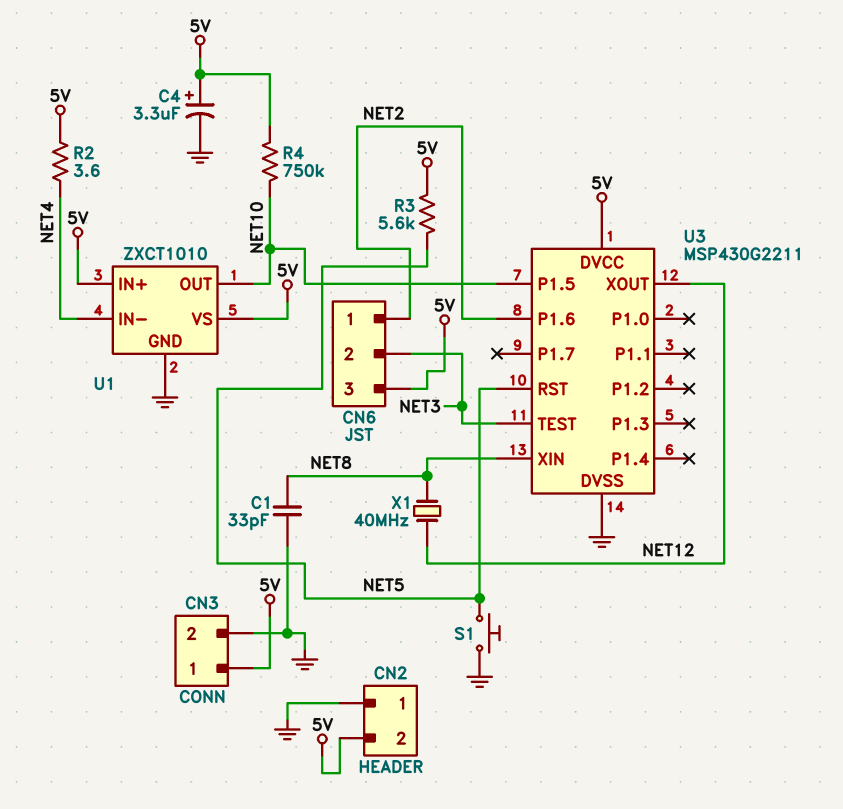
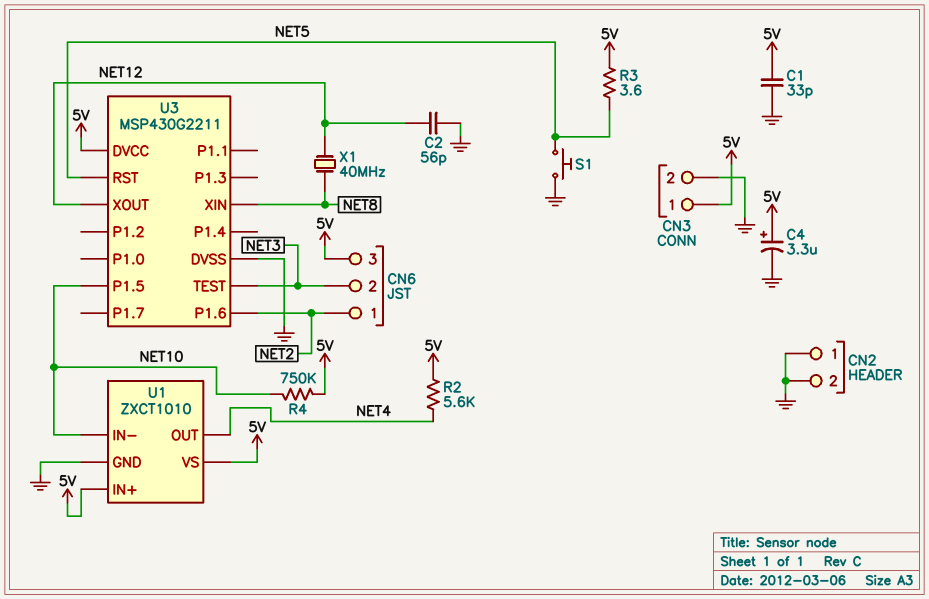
C1: 33pF (GND, NET8) -> 33pF (5V, GND)
C2: none -> 56pF (GND, NET12)
CN2 pin 2: 5V -> GND
R2: 3.6 (5V, NET4) -> 5.6k (5V, NET4)
R3: 5.6k (5V, NET5) -> 3.6 (5V, NET5)
U1 pin IN-: NET4 -> NET10
U1 pin OUT: NET10 -> NET4

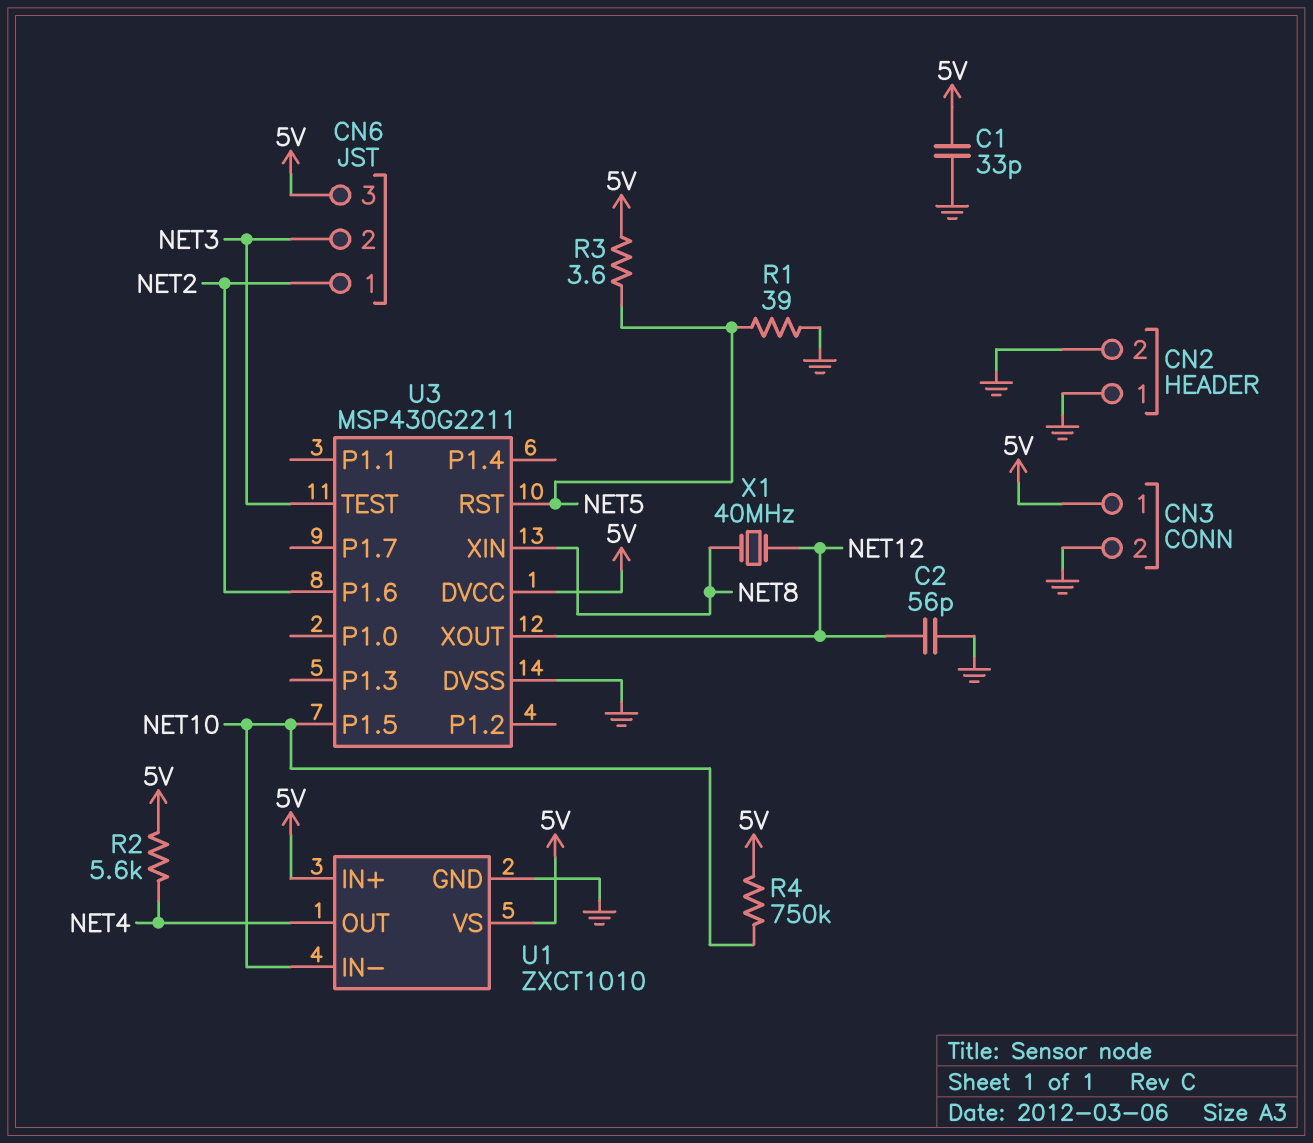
C4: 3.3uF (plus 5V, minus GND) -> none
R1: none -> 39 (GND, NET5)
S1: button (GND, NET5) -> none

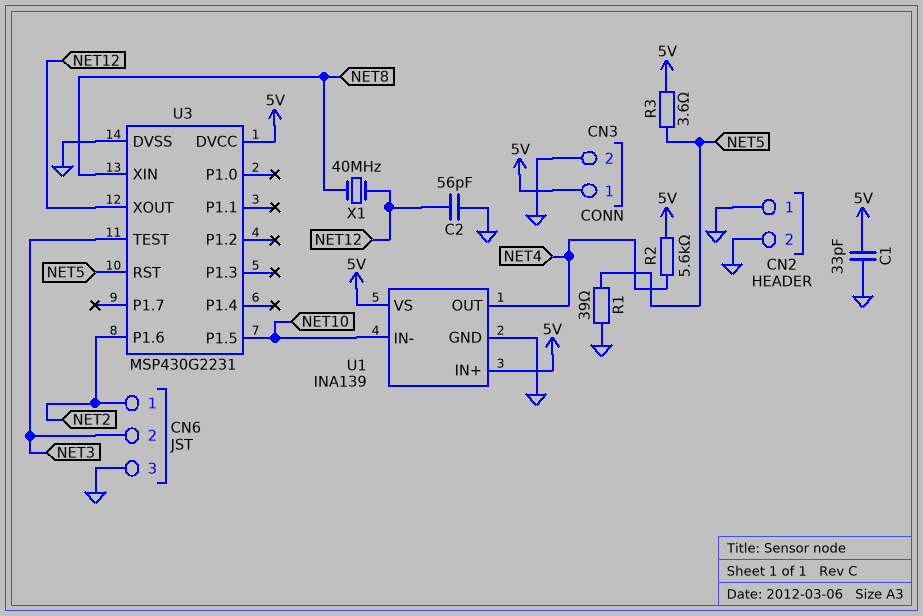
CN6 pin 3: 5V -> GND
R4: 750k (5V, NET10) -> none
U1: ZXCT1010 -> INA139
U3: MSP430G2211 -> MSP430G2231

